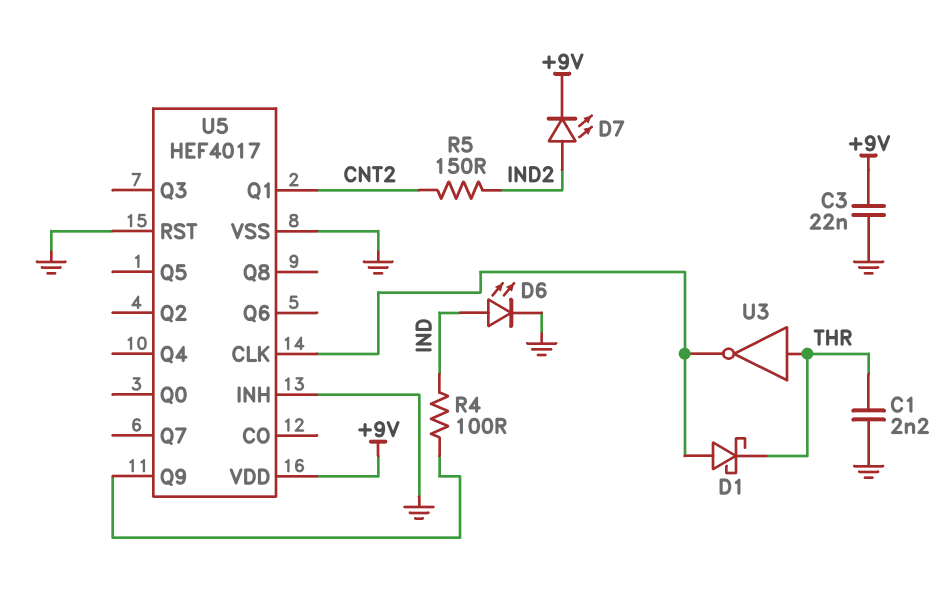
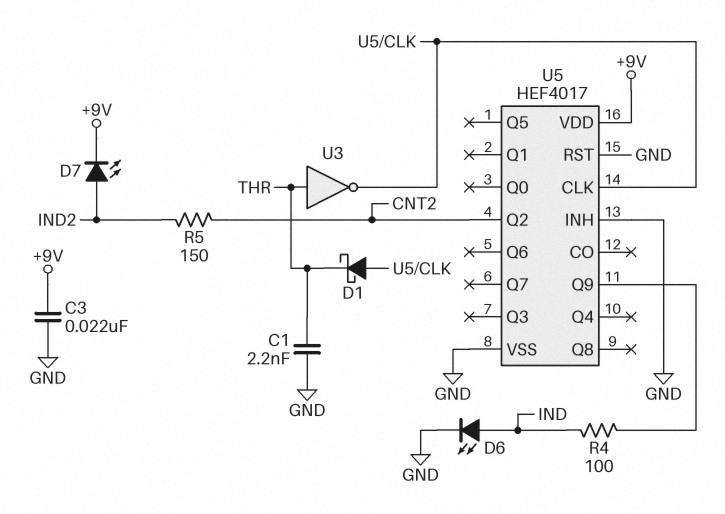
U5 pin Q1: CNT2 -> none
U5 pin Q2: none -> CNT2

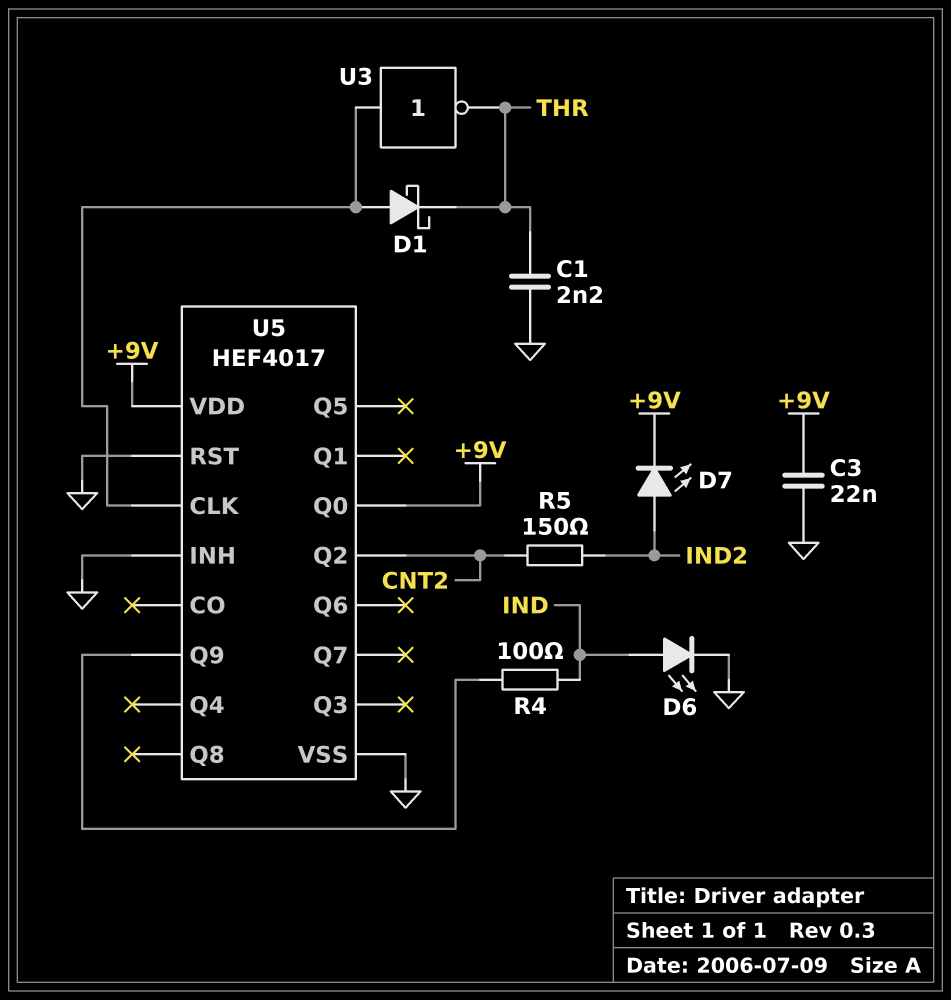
U3: NOT (in THR, out U5/CLK) -> NOT (in U5/CLK, out THR)
U5 pin Q0: none -> +9V

